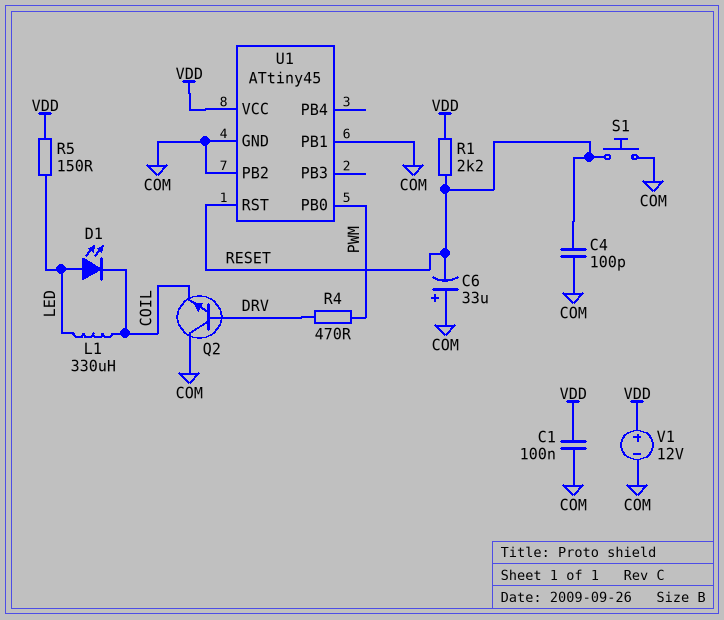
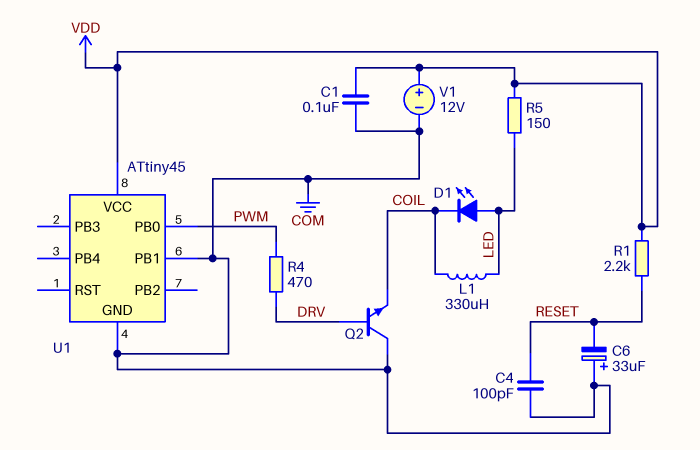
S1: button (COM, RESET) -> none
U1 pin PB2: COM -> none
U1 pin RST: RESET -> none

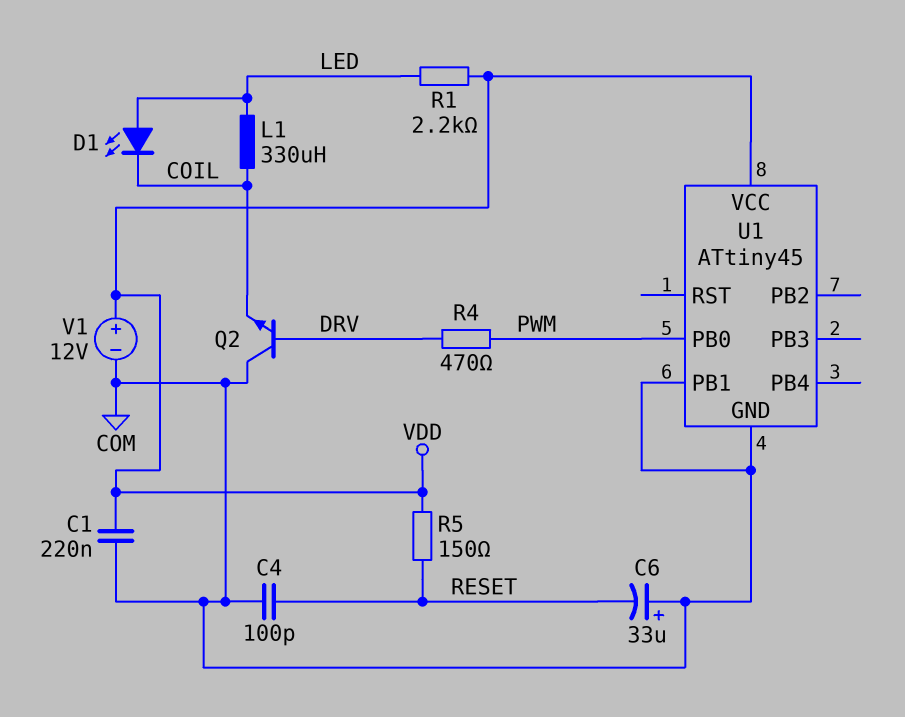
C1: 100nF (COM, VDD) -> 220nF (COM, VDD)
R1: 2.2k (RESET, VDD) -> 2.2k (LED, VDD)
R5: 150 (LED, VDD) -> 150 (RESET, VDD)

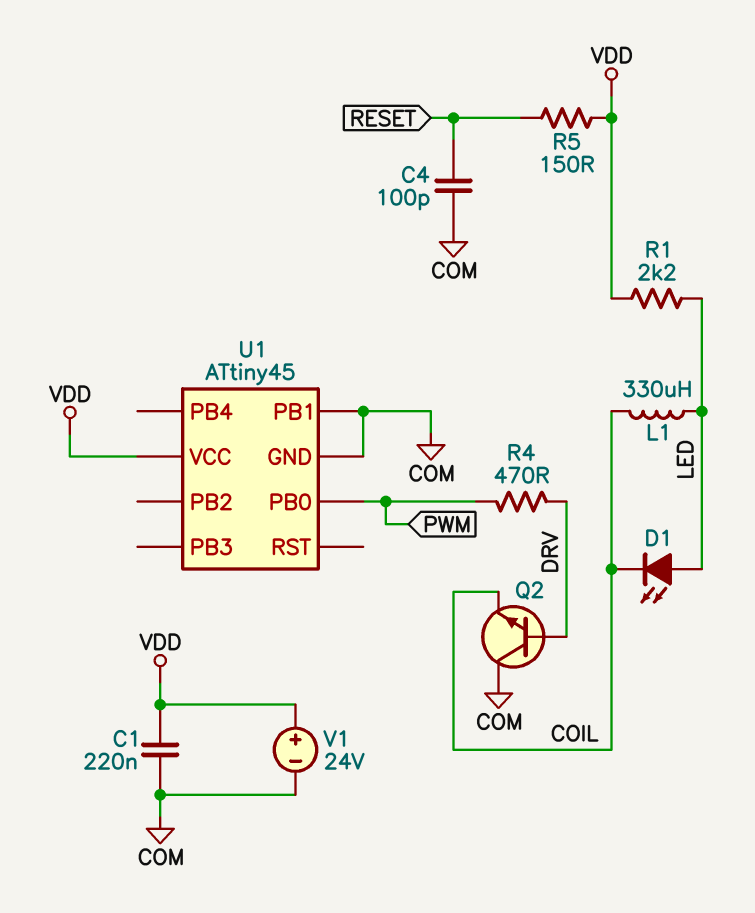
C6: 33uF (plus COM, minus RESET) -> none
V1: 12V (plus VDD, minus COM) -> 24V (plus VDD, minus COM)

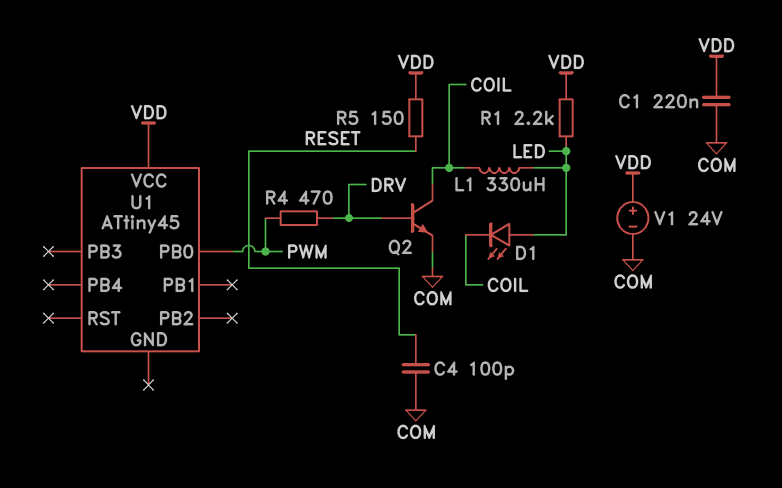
Q2: NPN (B DRV, C COM, E COIL) -> NPN (B DRV, C COIL, E COM)
U1 pin GND: COM -> none
U1 pin PB1: COM -> none

